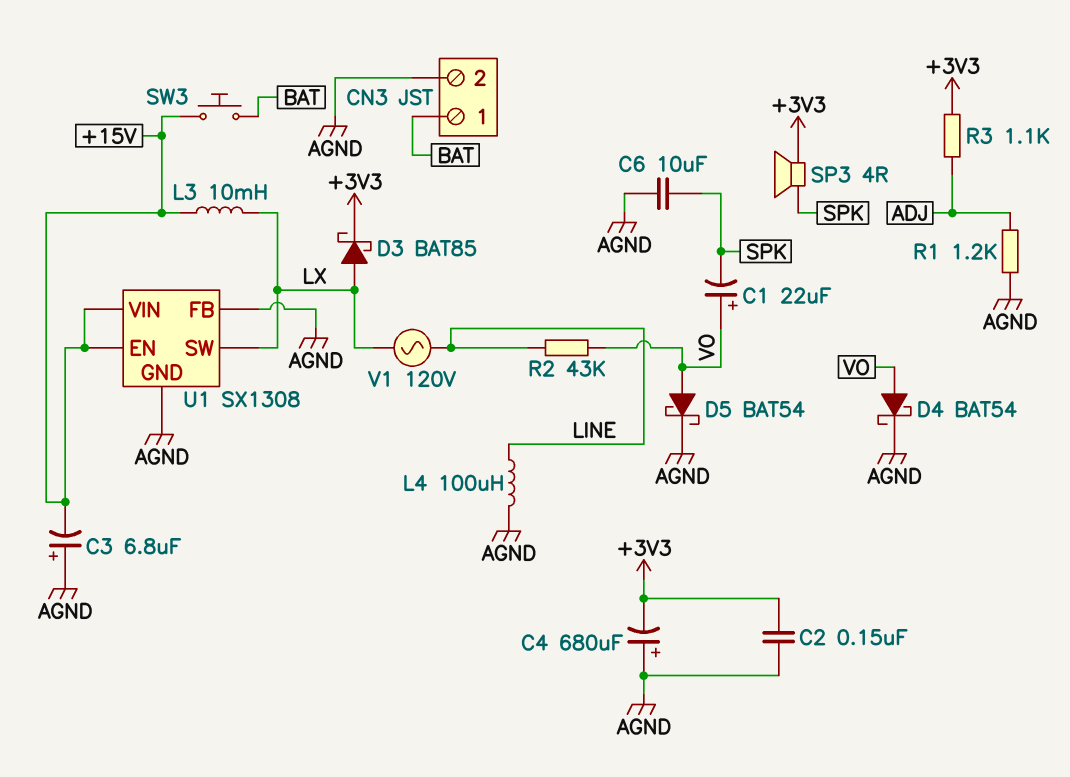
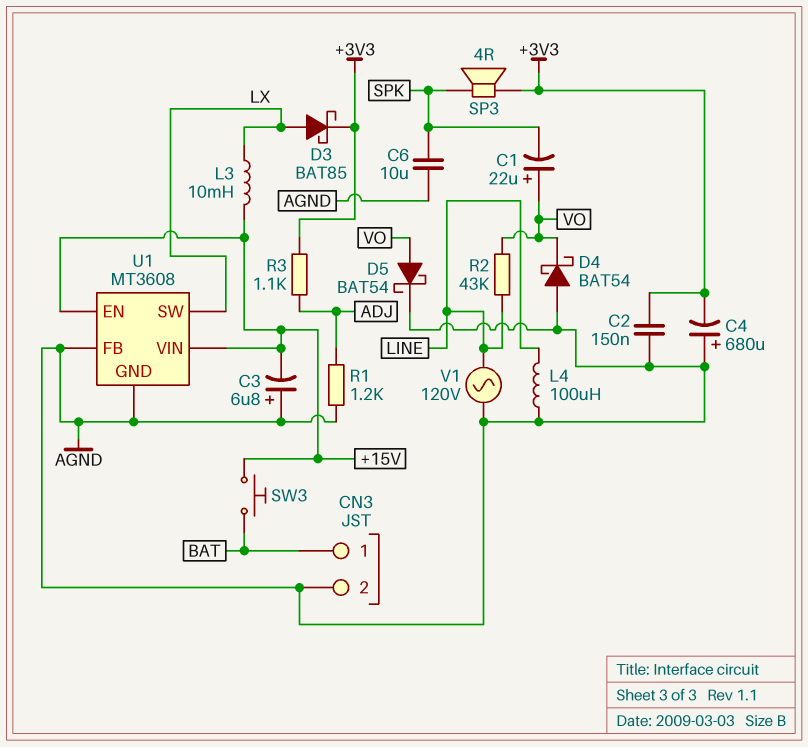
D4: schottky BAT54 (A VO, K AGND) -> schottky BAT54 (A AGND, K VO)
U1: SX1308 -> MT3608
V1: AC 120V (LINE, LX) -> AC 120V (AGND, LINE)

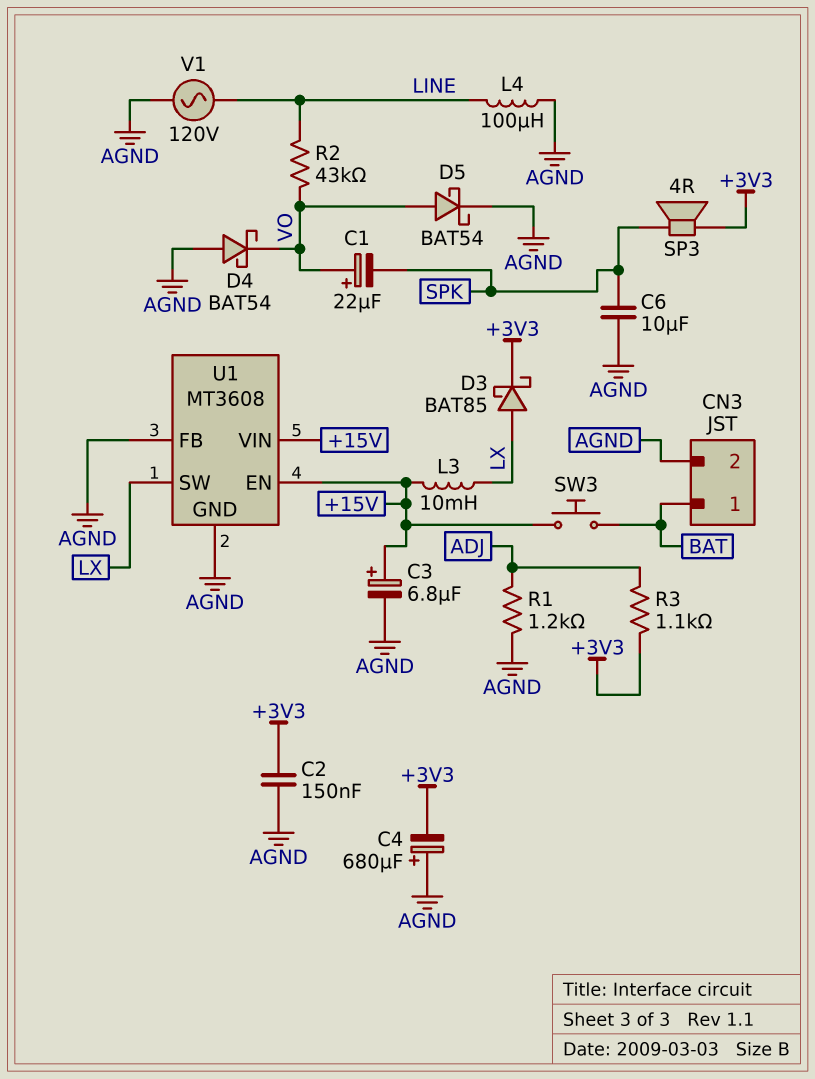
C3: 6.8uF (plus AGND, minus +15V) -> 6.8uF (plus +15V, minus AGND)

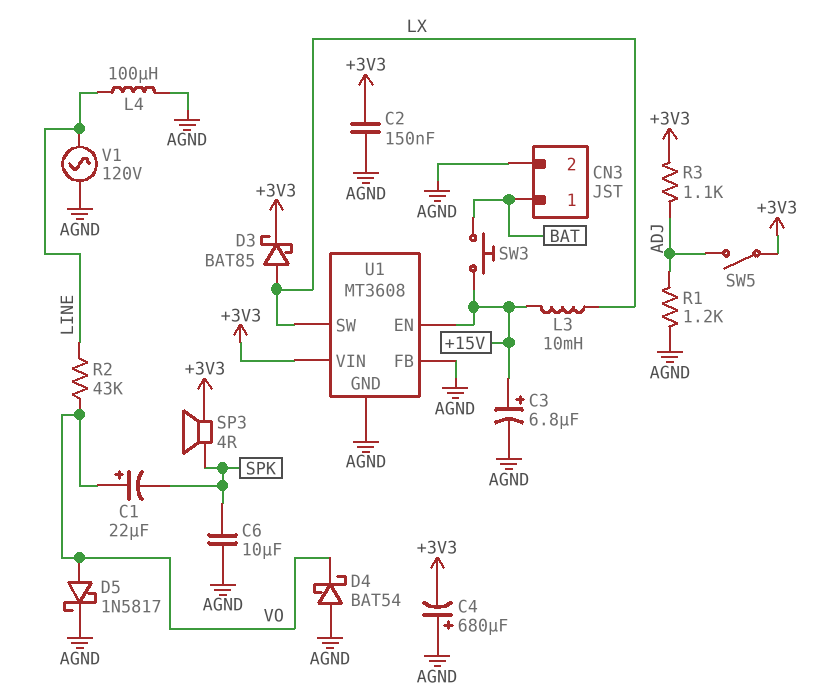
D5: schottky BAT54 (A VO, K AGND) -> schottky 1N5817 (A VO, K AGND)
SW5: none -> switch (+3V3, ADJ)
U1 pin VIN: +15V -> +3V3

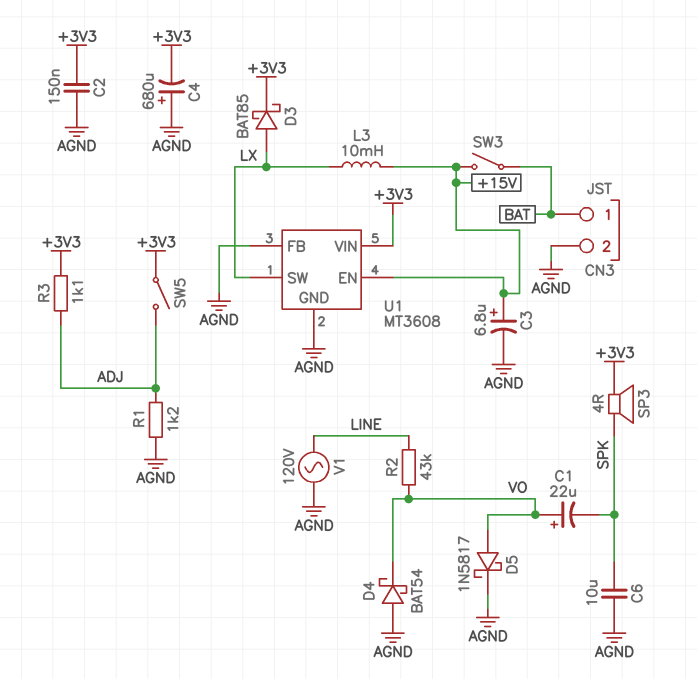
L4: 100uH (AGND, LINE) -> none
SW3: button (+15V, BAT) -> switch (+15V, BAT)

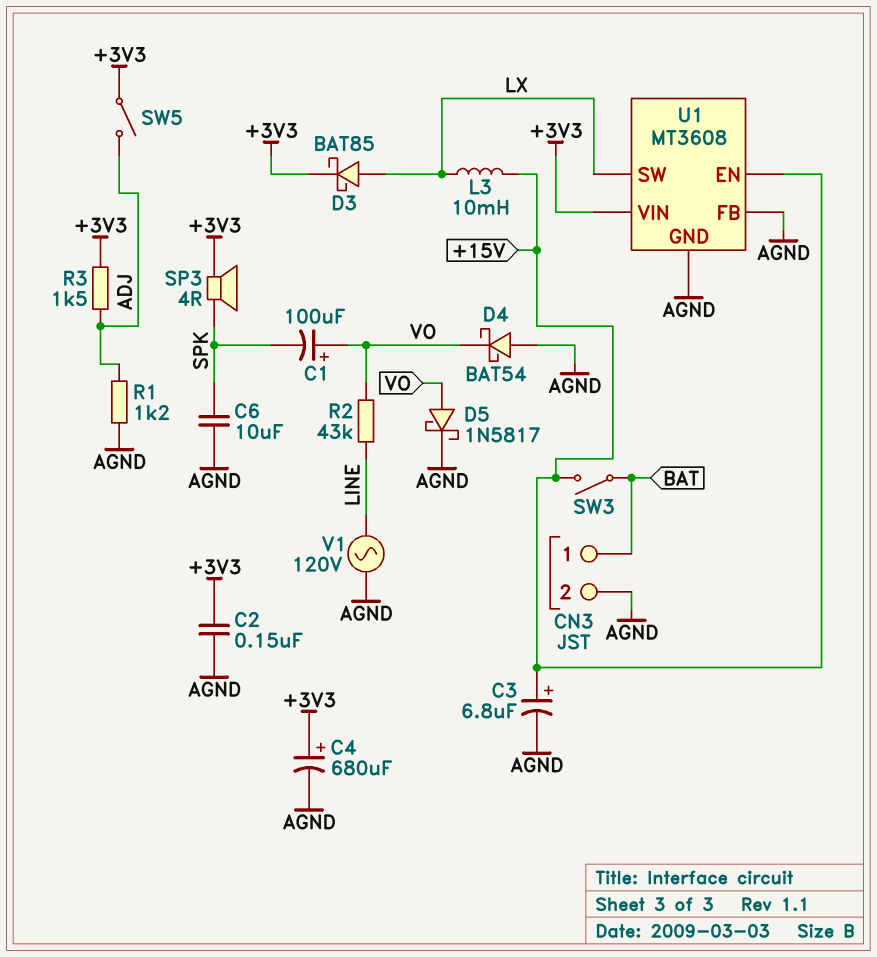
C1: 22uF (plus VO, minus SPK) -> 100uF (plus VO, minus SPK)
C4: 680uF (plus AGND, minus +3V3) -> 680uF (plus +3V3, minus AGND)
R3: 1.1k (+3V3, ADJ) -> 1.5k (+3V3, ADJ)

